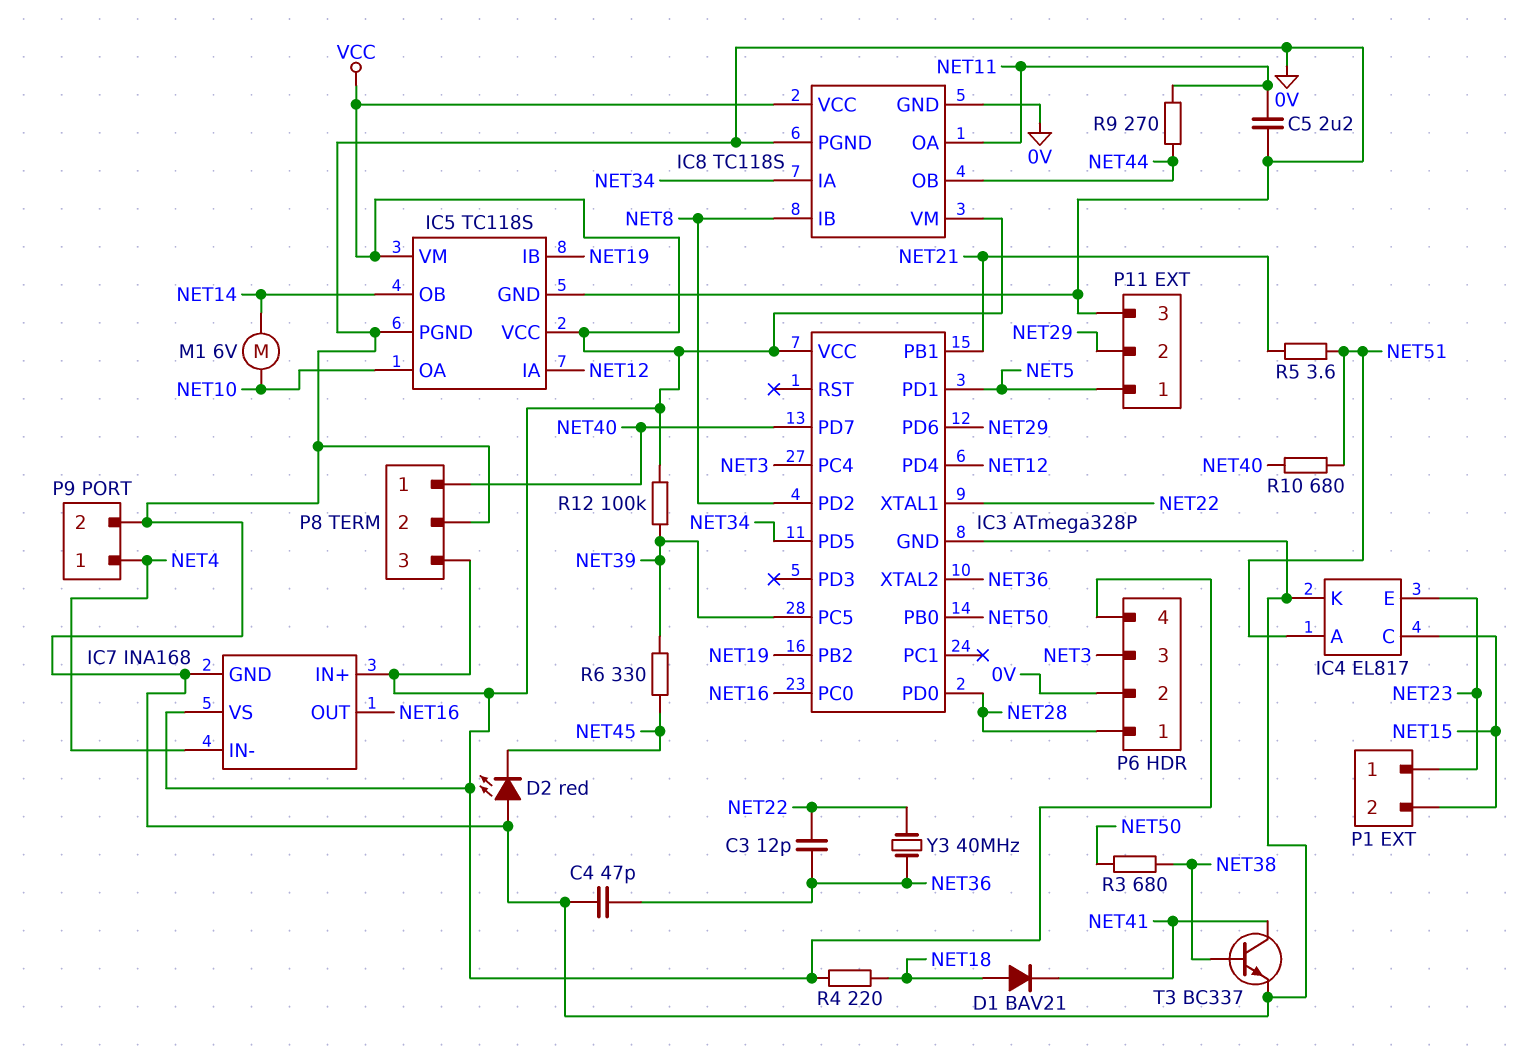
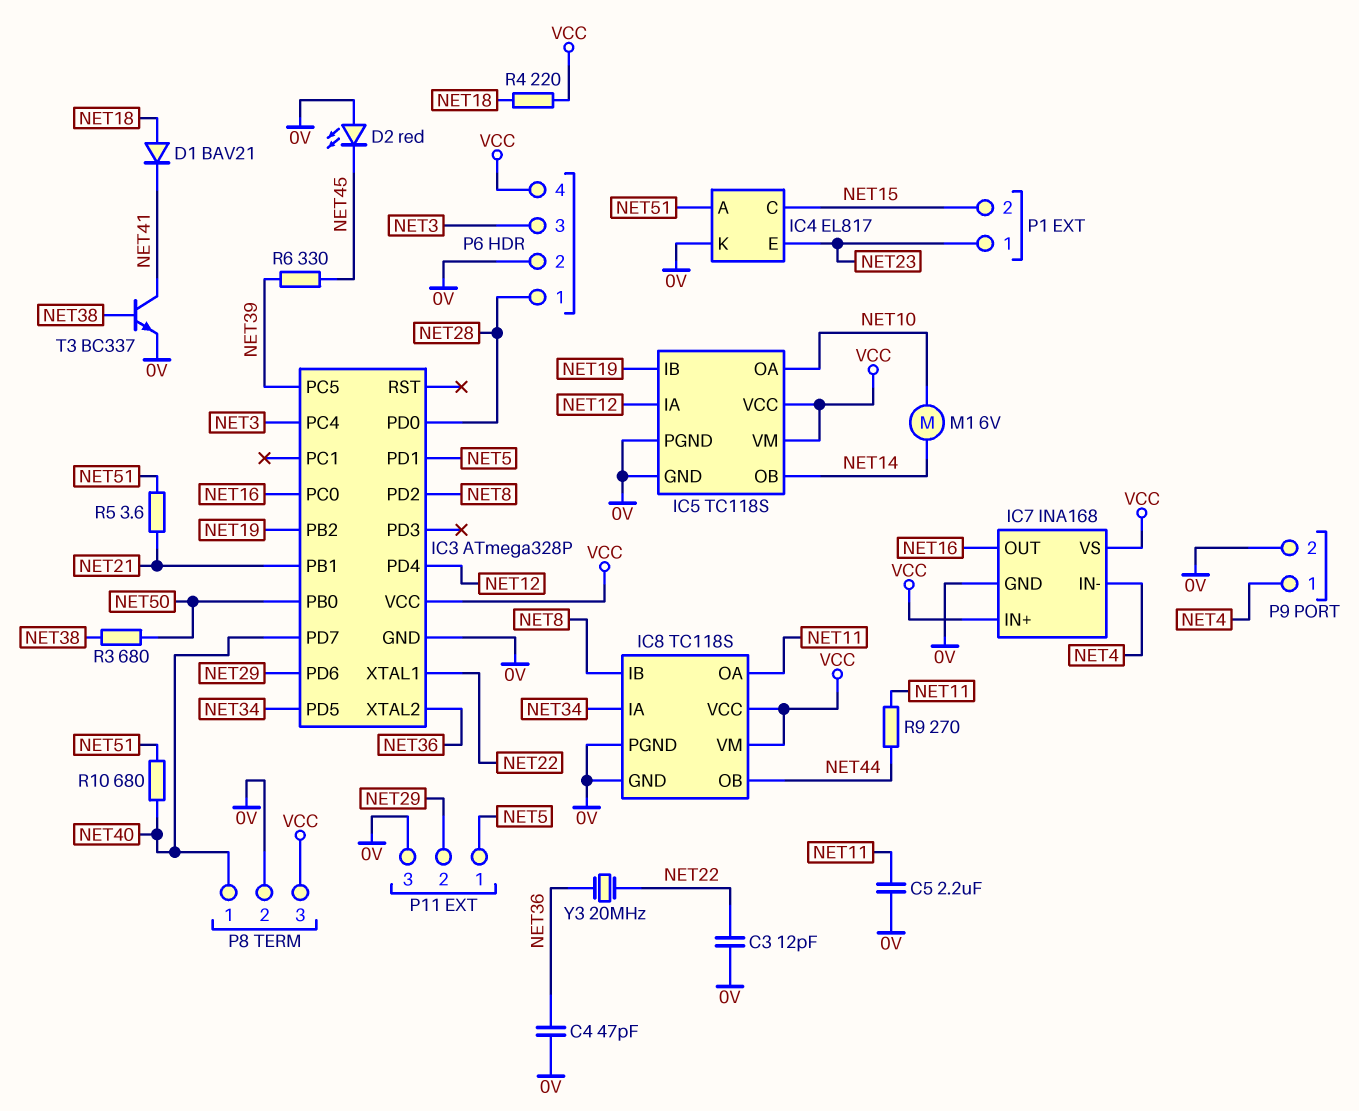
C3: 12pF (NET22, NET36) -> 12pF (0V, NET22)
R12: 100k (NET39, VCC) -> none
Y3: 40MHz (NET22, NET36) -> 20MHz (NET22, NET36)

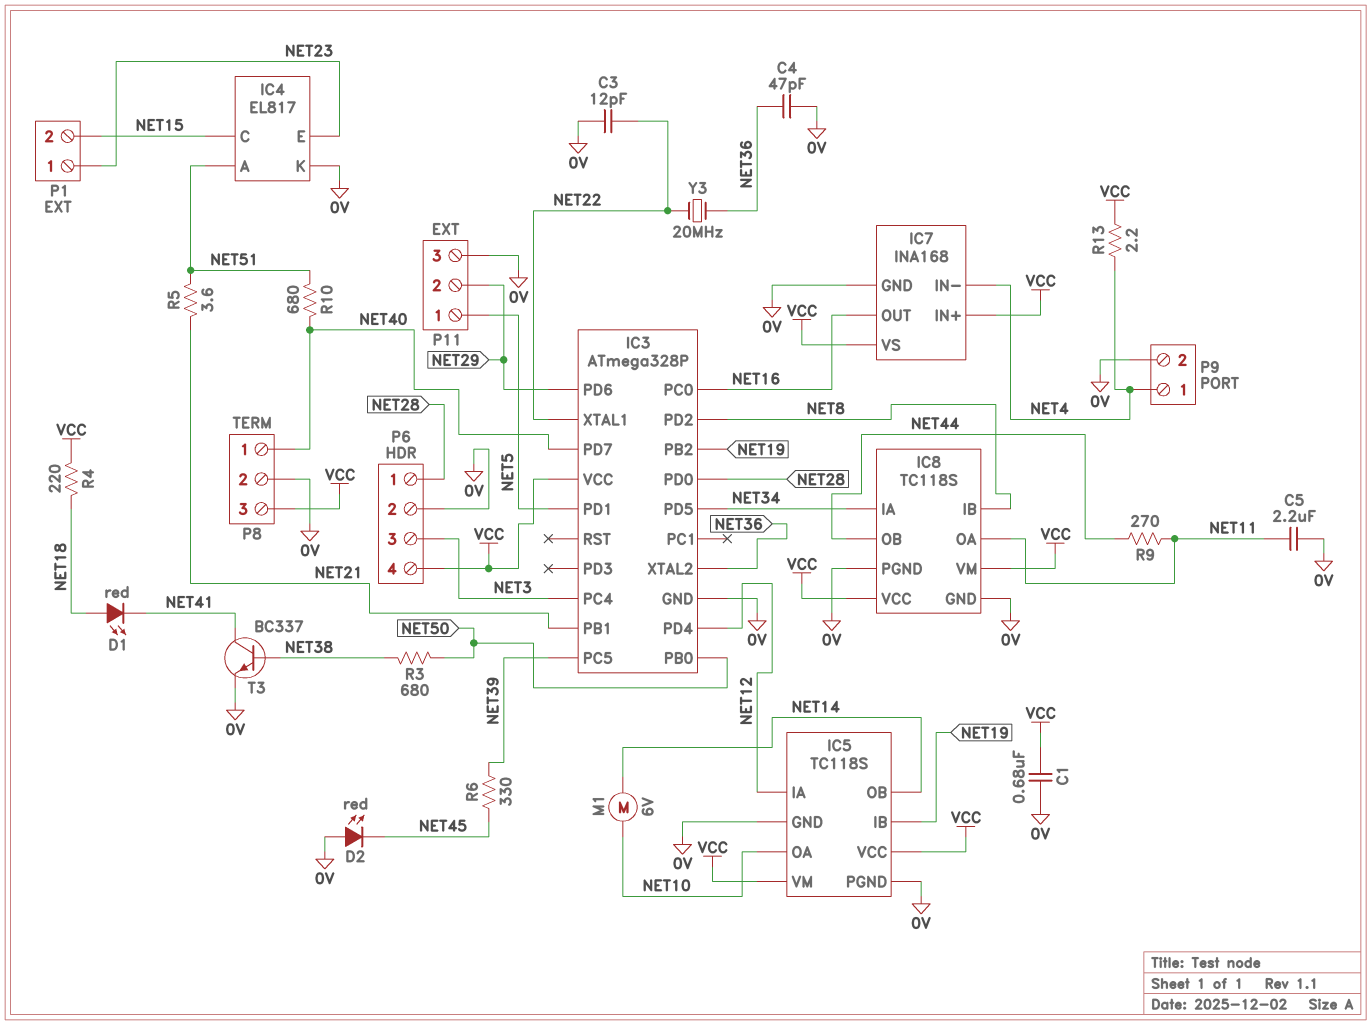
C1: none -> 680nF (0V, VCC)
D1: diode BAV21 (A NET18, K NET41) -> LED red (A NET18, K NET41)
R13: none -> 2.2 (NET4, VCC)

